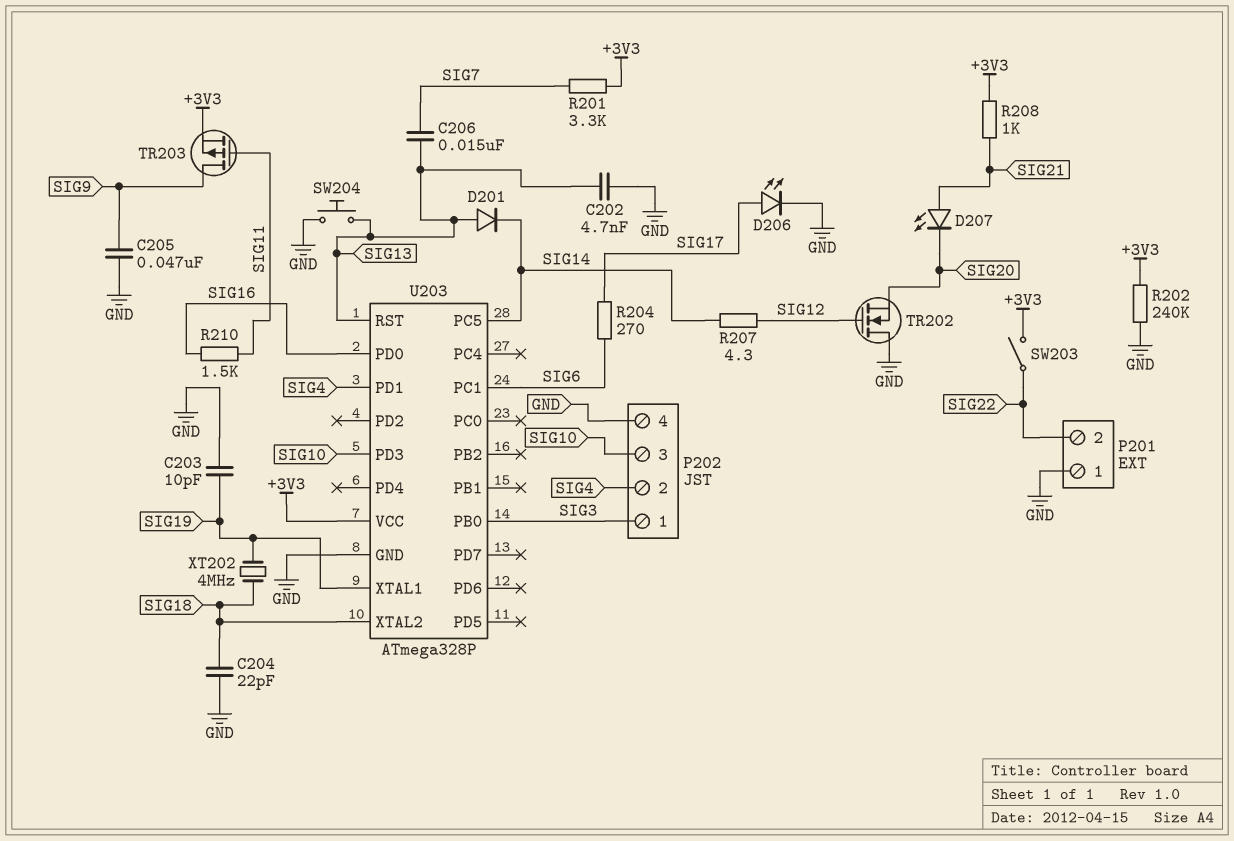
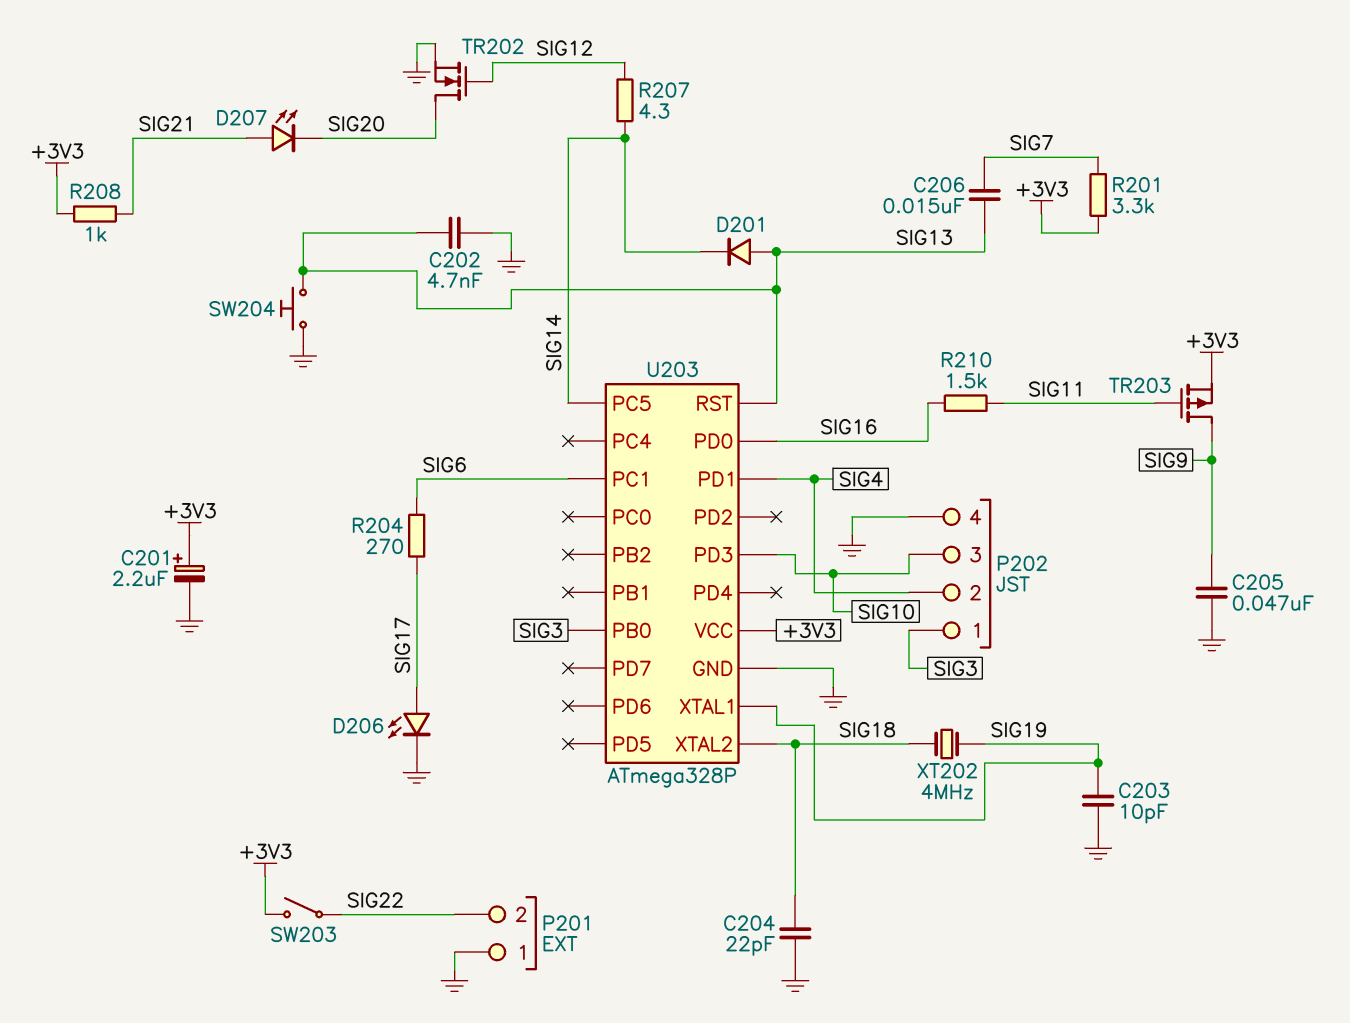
C201: none -> 2.2uF (plus +3V3, minus GND)
R202: 240k (+3V3, GND) -> none
TR202: NMOS (G SIG12, D GND, S SIG20) -> NMOS (G SIG12, D SIG20, S GND)

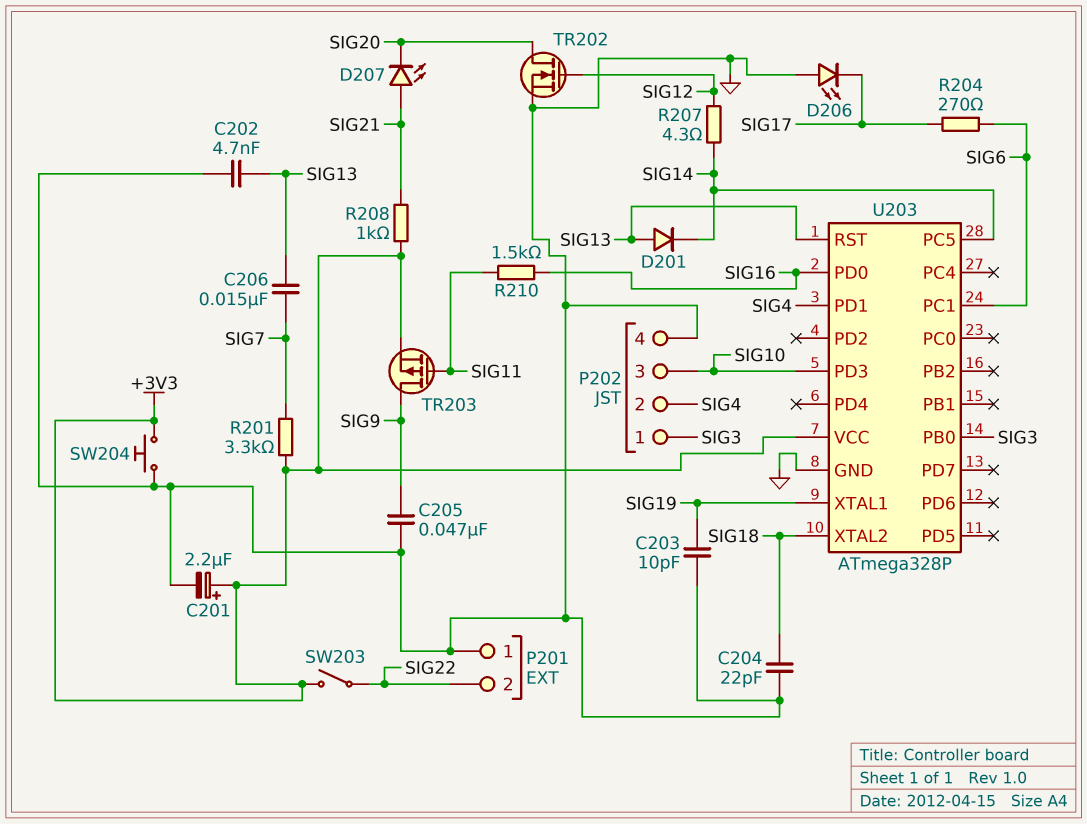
D206: LED (A SIG17, K GND) -> LED (A GND, K SIG17)
SW204: button (GND, SIG13) -> button (+3V3, GND)
XT202: 4MHz (SIG18, SIG19) -> none

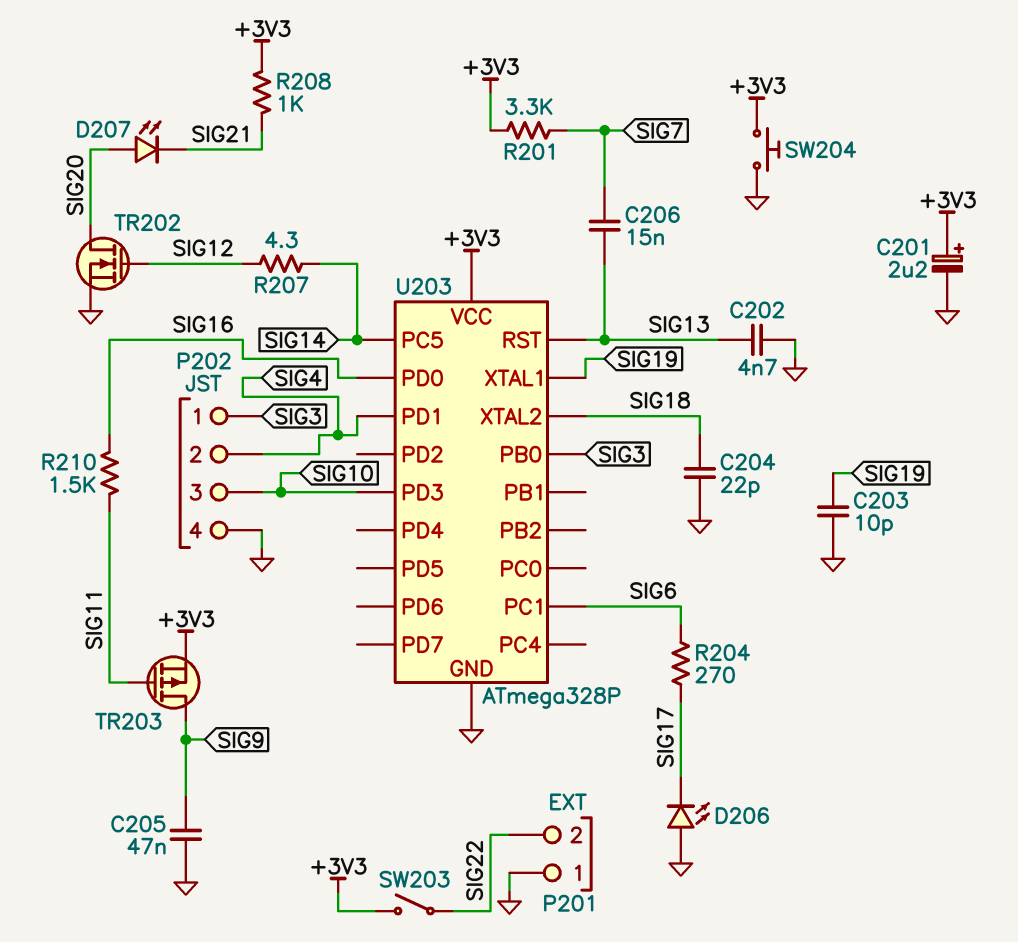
D201: diode (A SIG13, K SIG14) -> none
D207: LED (A SIG21, K SIG20) -> LED (A SIG20, K SIG21)

